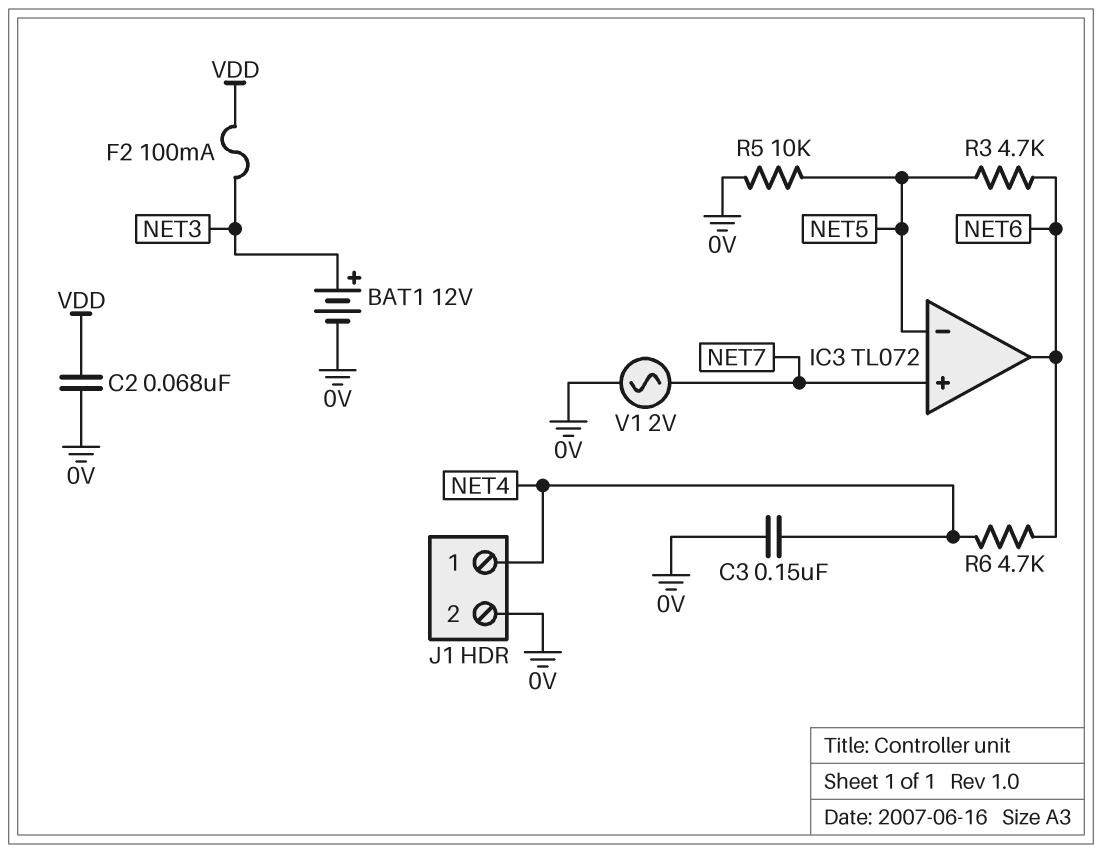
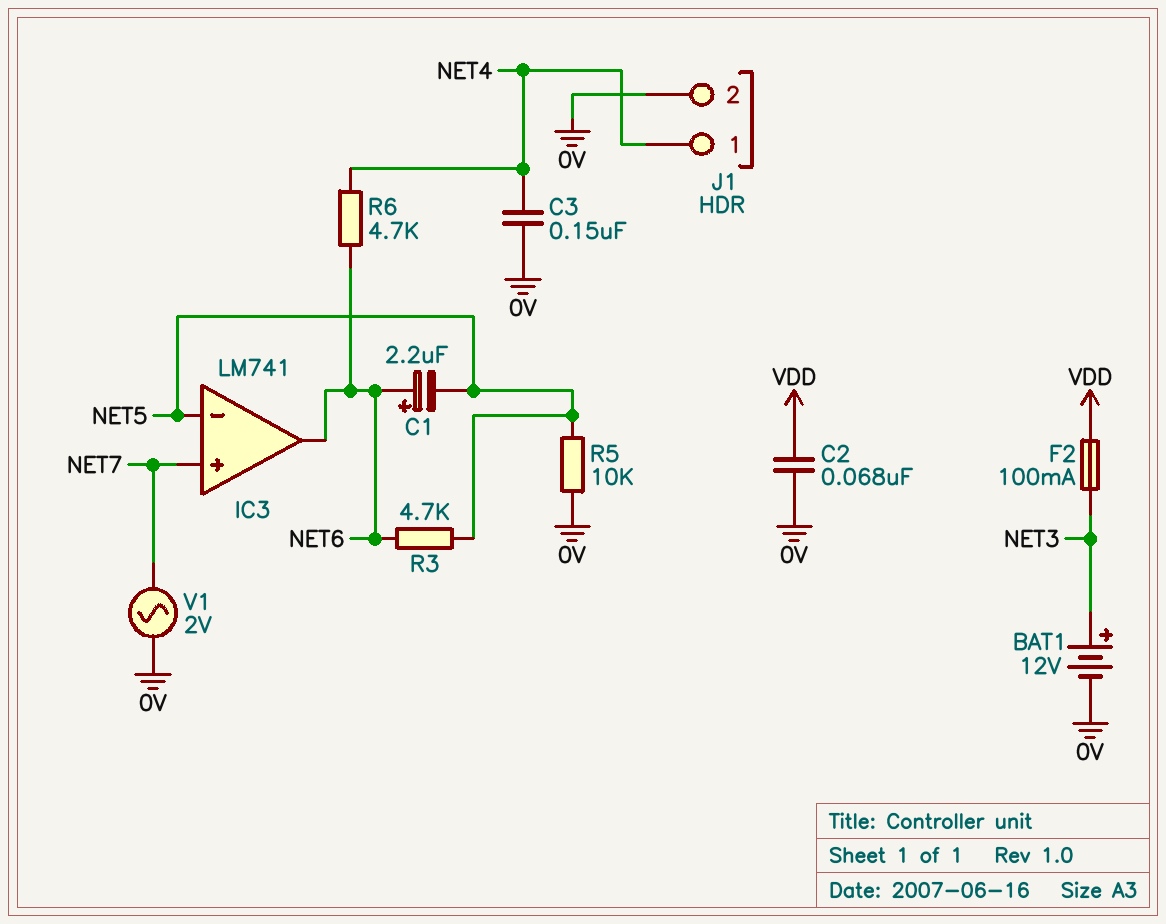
C1: none -> 2.2uF (plus NET6, minus NET5)
IC3: TL072 -> LM741

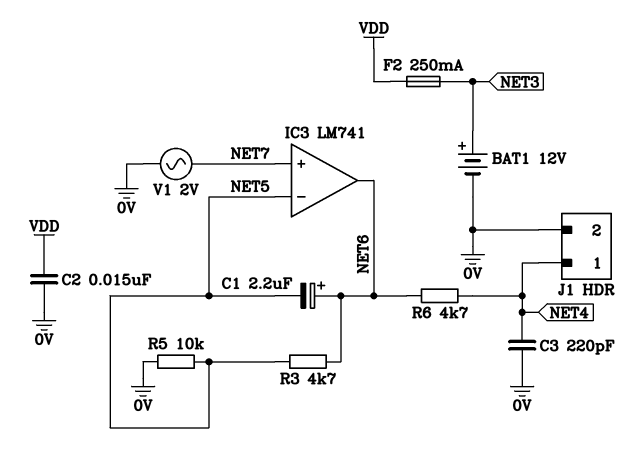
C2: 68nF (0V, VDD) -> 15nF (0V, VDD)
C3: 150nF (0V, NET4) -> 220pF (0V, NET4)
F2: 100mA (NET3, VDD) -> 250mA (NET3, VDD)

